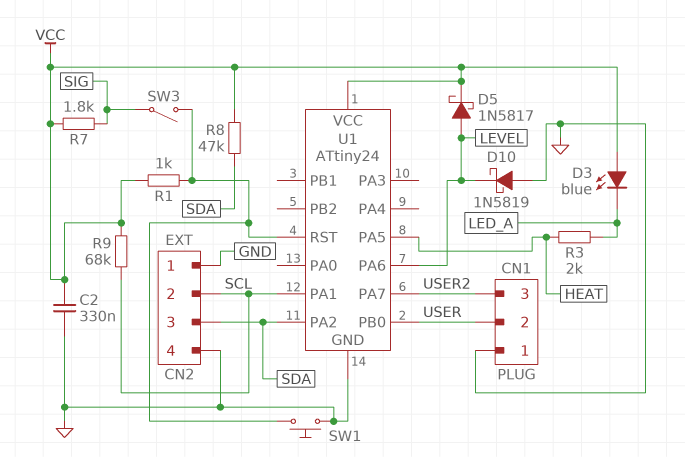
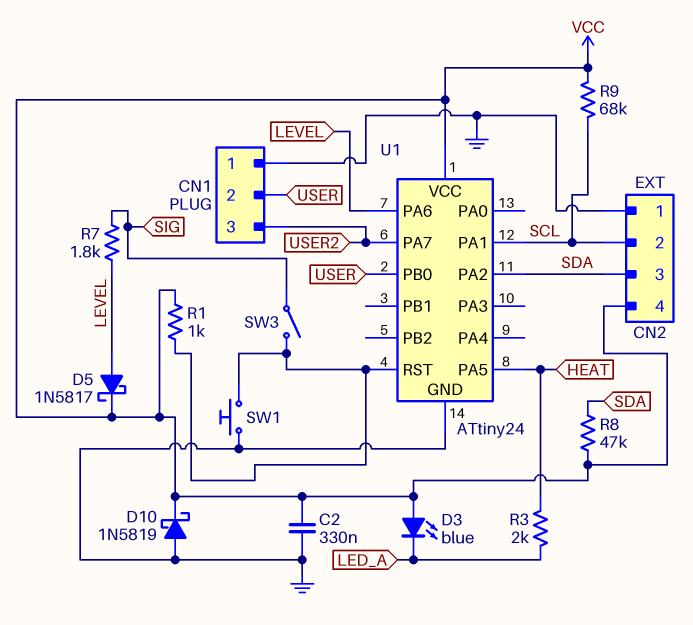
CN2 pin 4: GND -> VCC
D10: schottky 1N5819 (A GND, K LEVEL) -> schottky 1N5819 (A GND, K VCC)
R7: 1.8k (SIG, VCC) -> 1.8k (LEVEL, SIG)

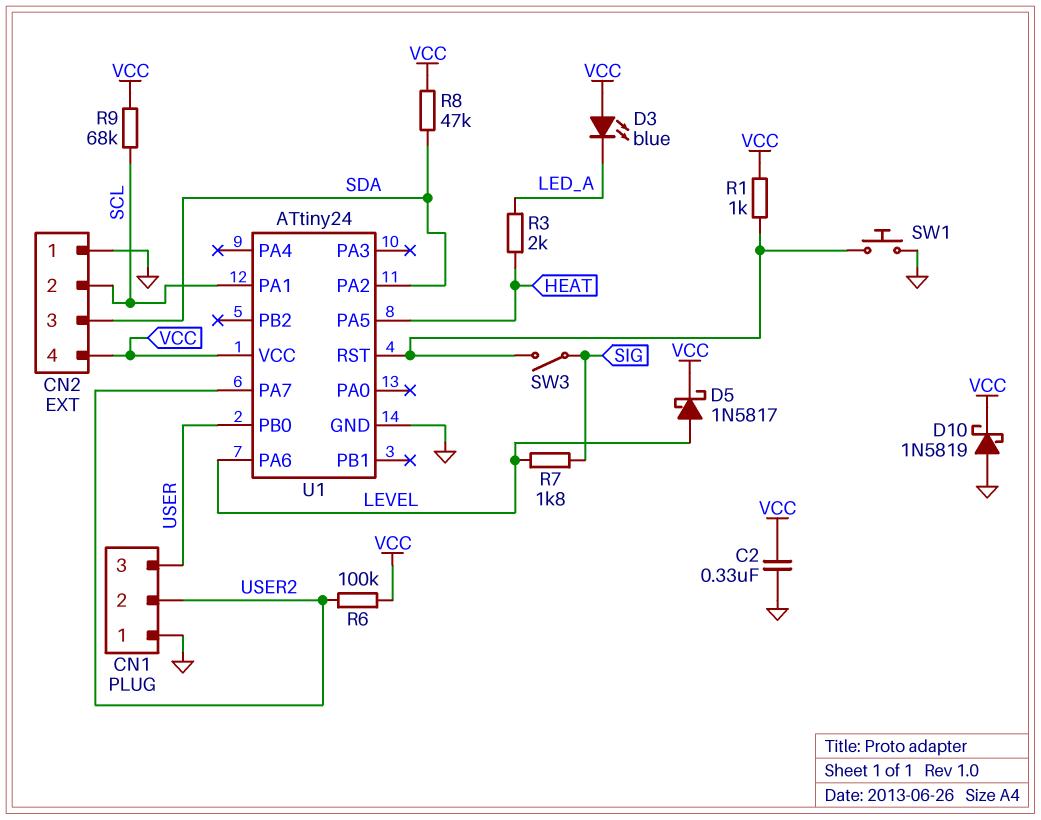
CN1 pin 2: USER -> USER2
CN1 pin 3: USER2 -> USER
R6: none -> 100k (USER2, VCC)

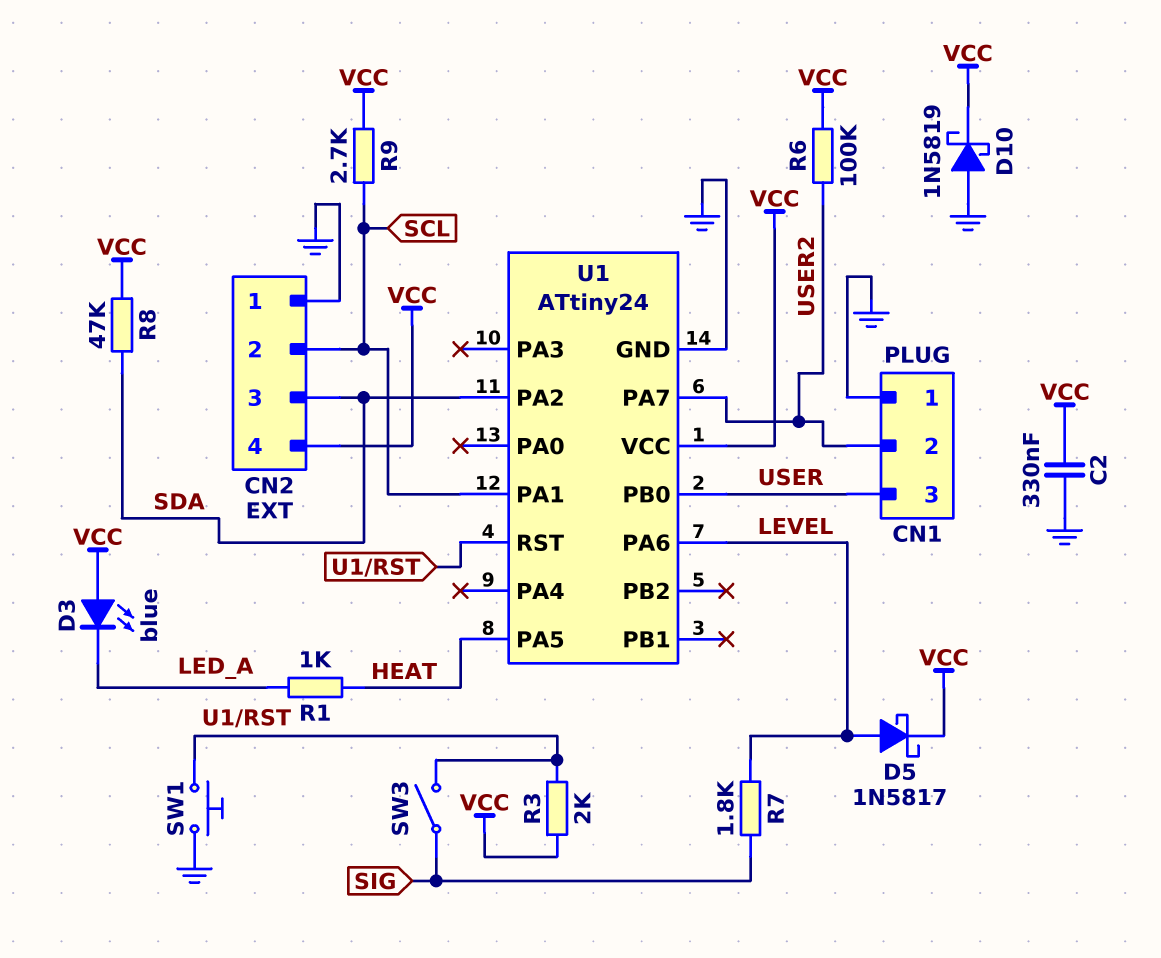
R1: 1k (U1/RST, VCC) -> 1k (HEAT, LED_A)
R3: 2k (HEAT, LED_A) -> 2k (U1/RST, VCC)
R9: 68k (SCL, VCC) -> 2.7k (SCL, VCC)

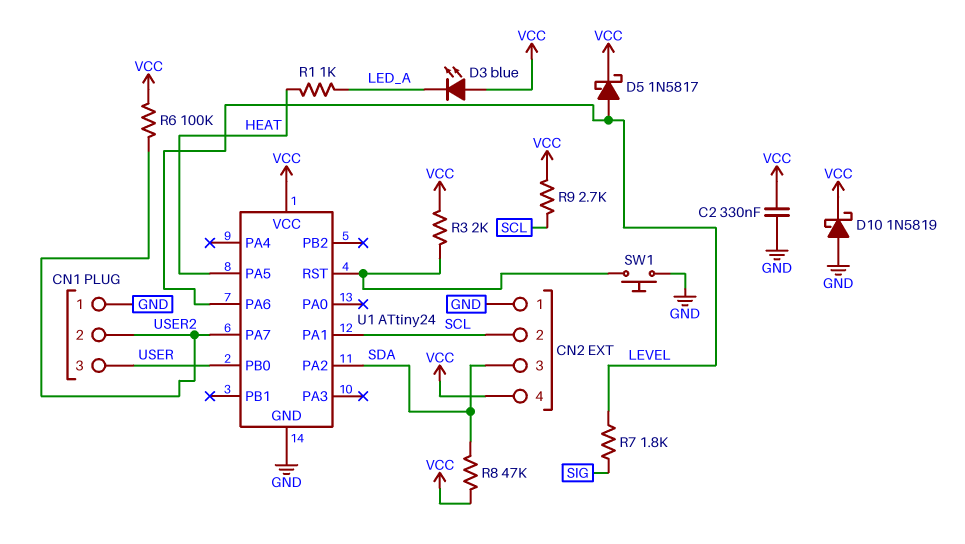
SW3: switch (SIG, U1/RST) -> none

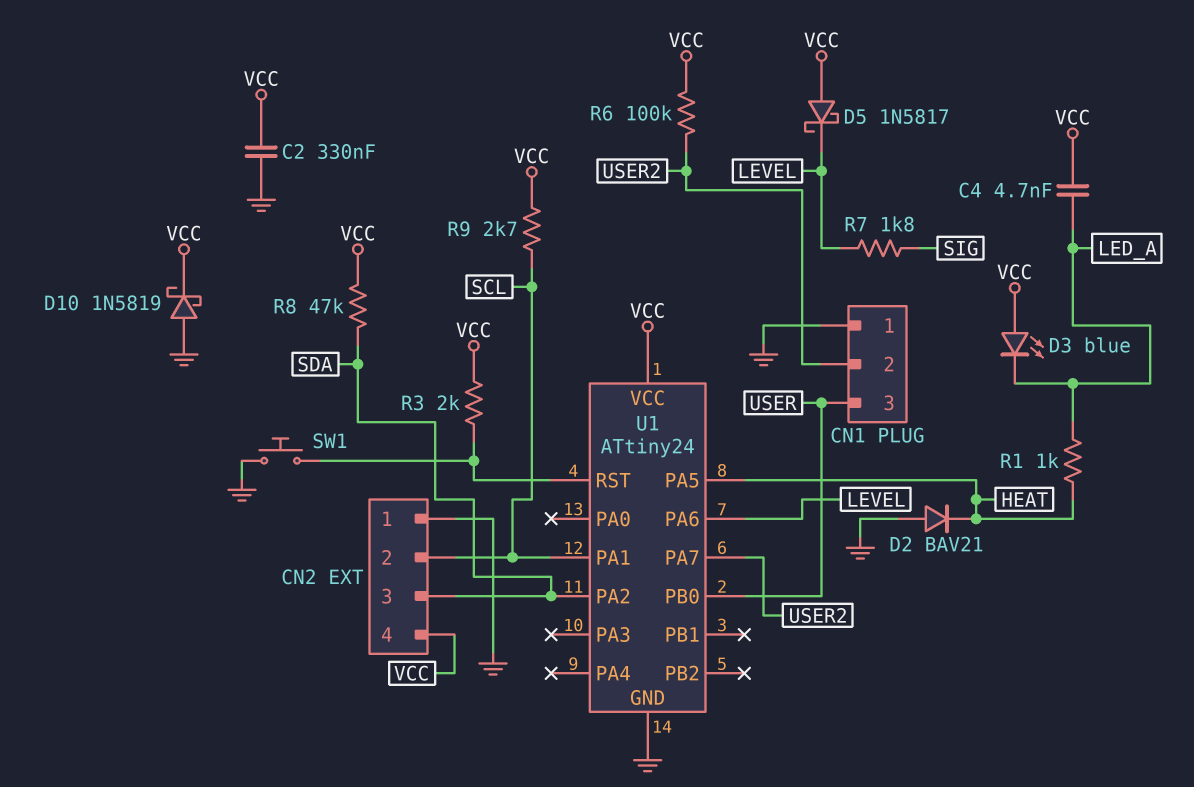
C4: none -> 4.7nF (LED_A, VCC)
D2: none -> diode BAV21 (A GND, K HEAT)
D5: schottky 1N5817 (A LEVEL, K VCC) -> schottky 1N5817 (A VCC, K LEVEL)

